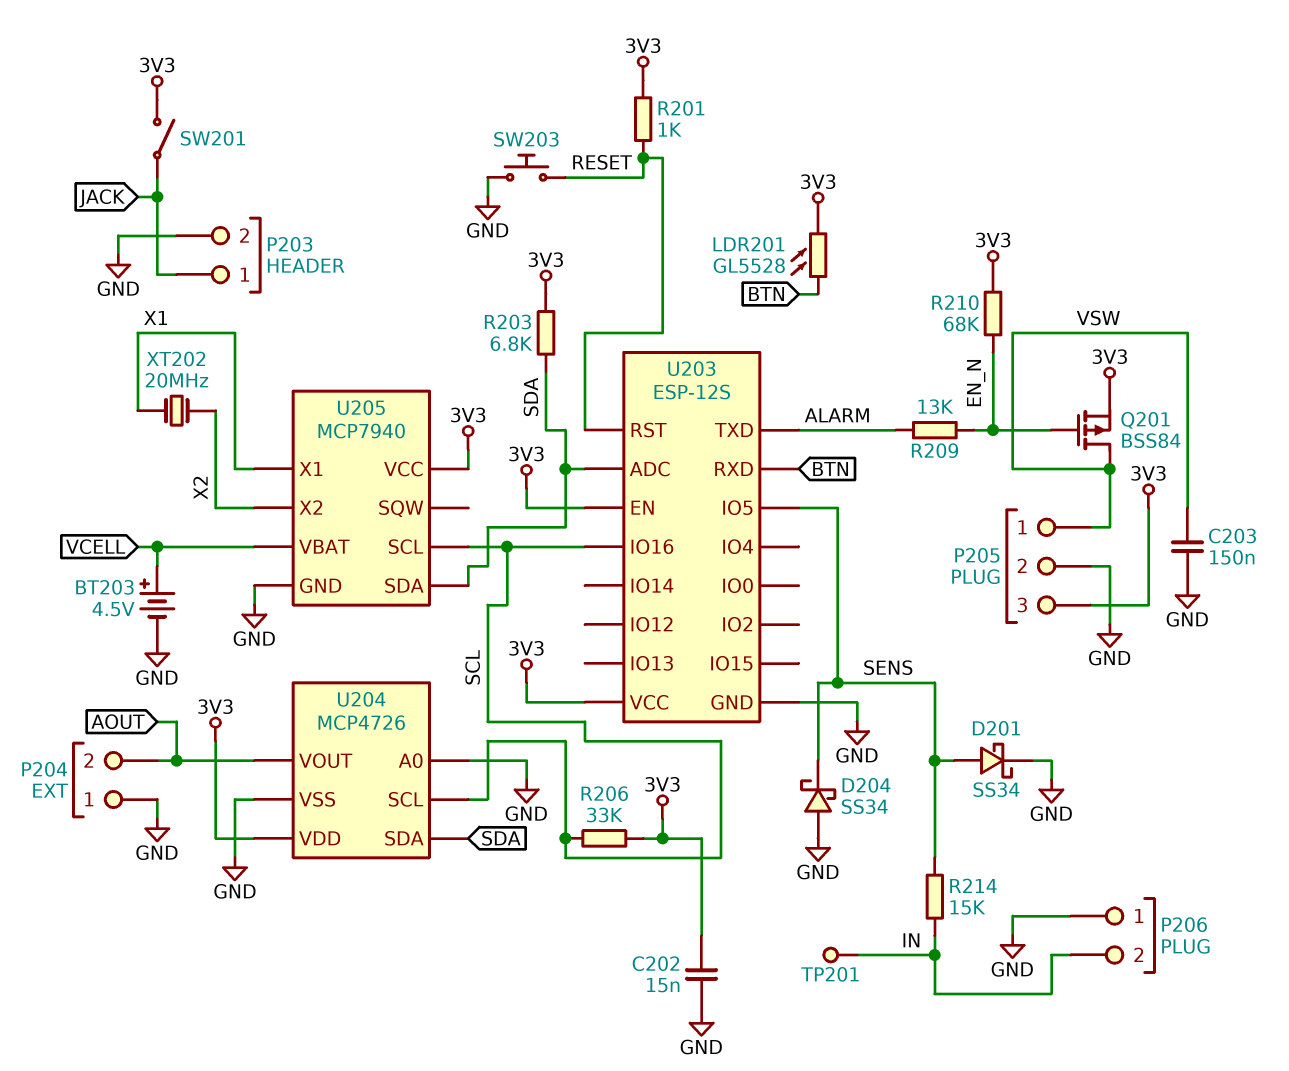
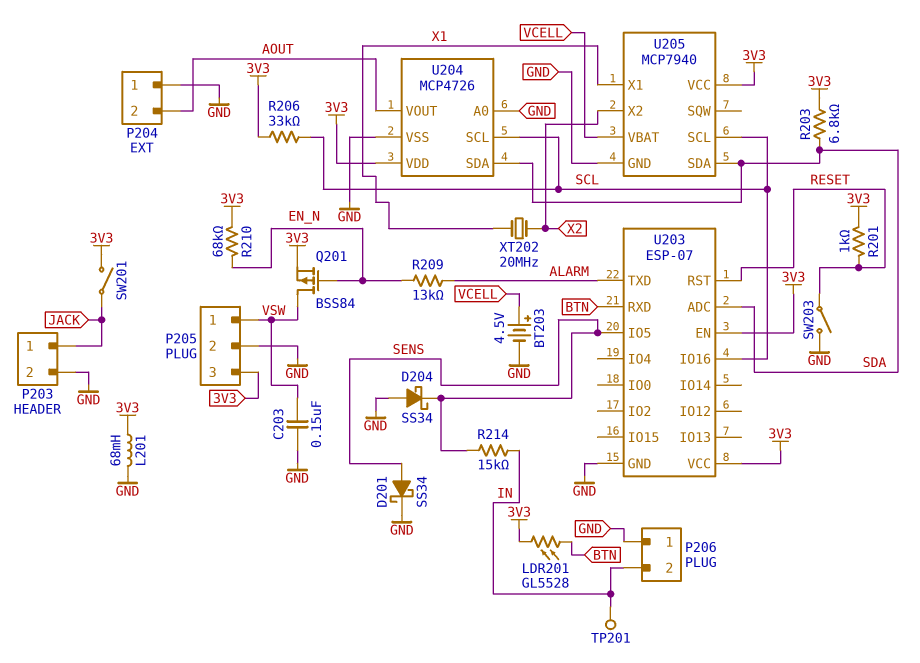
C202: 15nF (3V3, GND) -> none
L201: none -> 68mH (3V3, GND)
SW203: button (GND, RESET) -> switch (GND, RESET)
U203: ESP-12S -> ESP-07

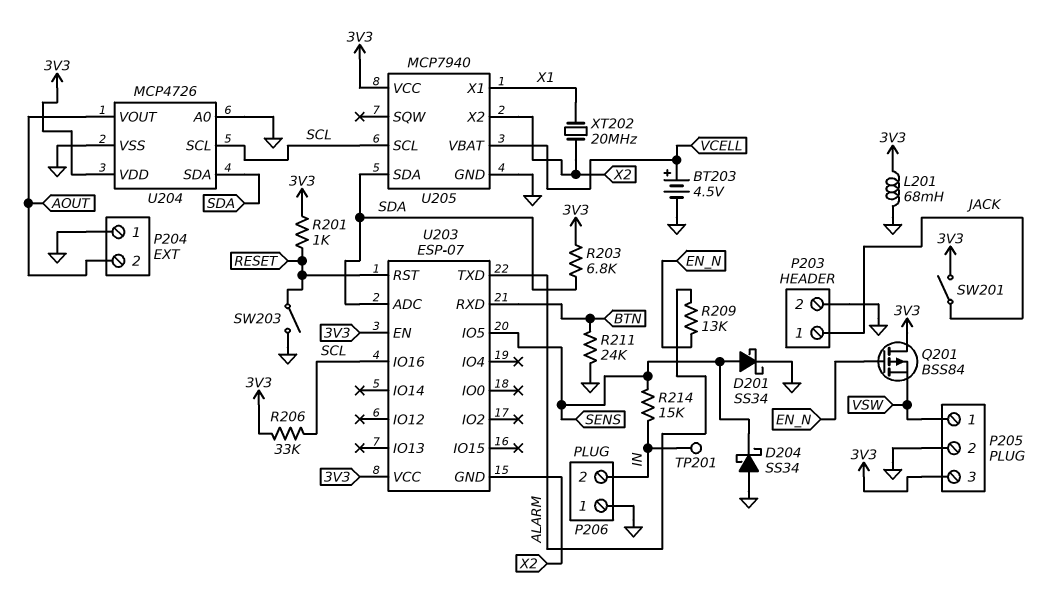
C203: 150nF (GND, VSW) -> none
LDR201: GL5528 (3V3, BTN) -> none
Q201: PMOS BSS84 (G EN_N, D VSW, S 3V3) -> PMOS BSS84 (G EN_N, D 3V3, S VSW)
R210: 68k (3V3, EN_N) -> none
R211: none -> 24k (BTN, GND)
U203 pin GND: GND -> X2

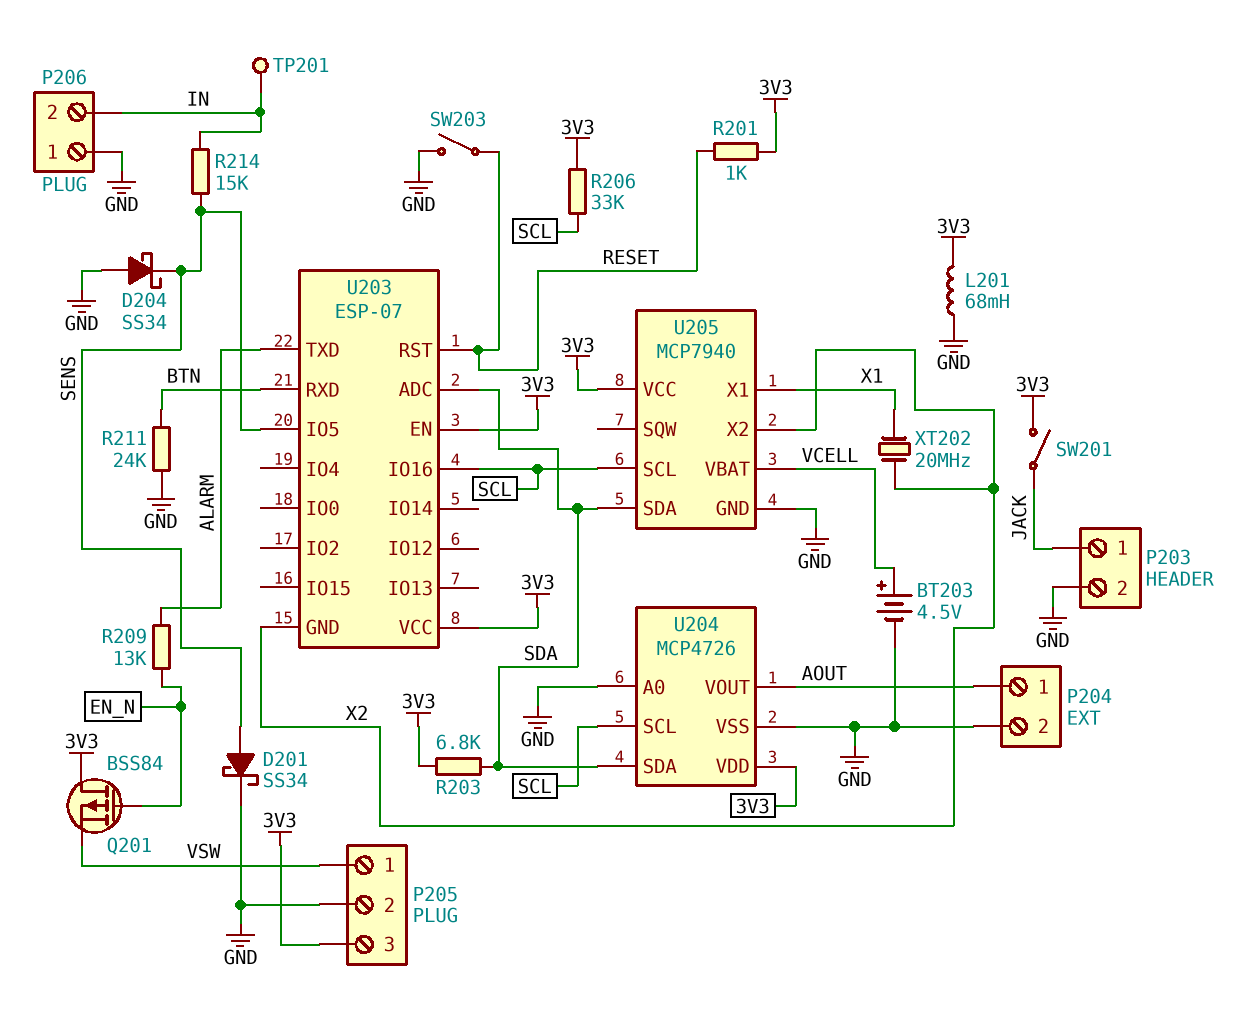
P204 pin 1: GND -> AOUT
P204 pin 2: AOUT -> GND

